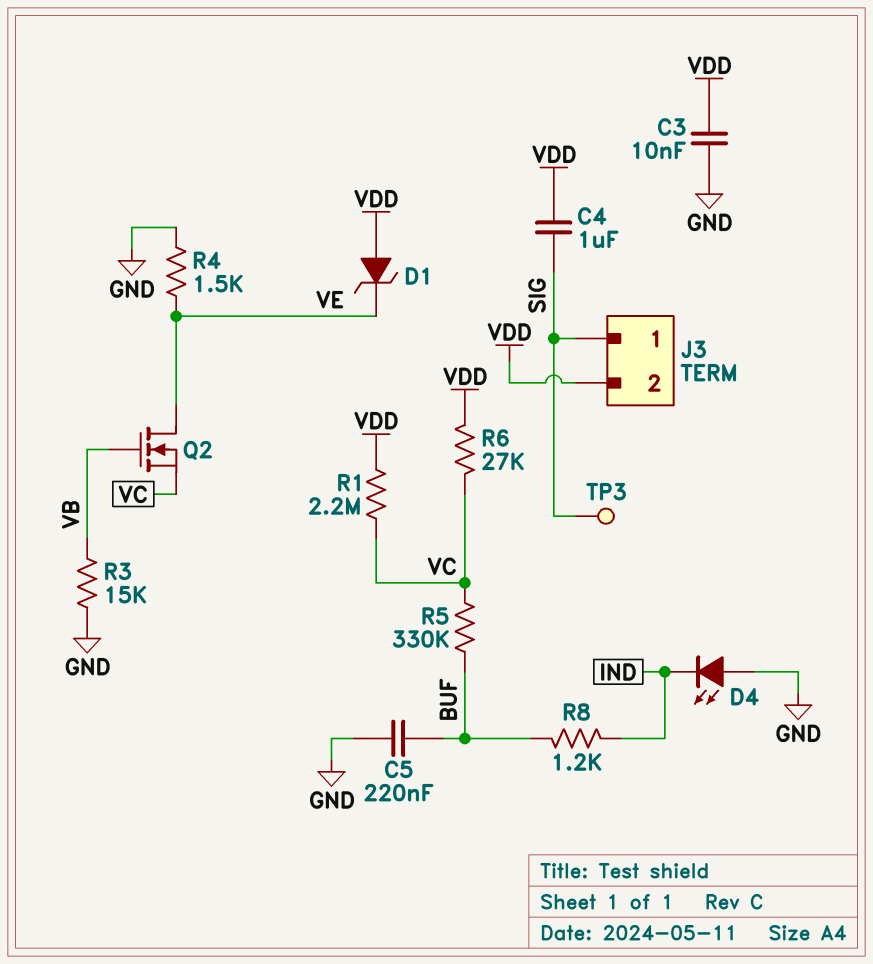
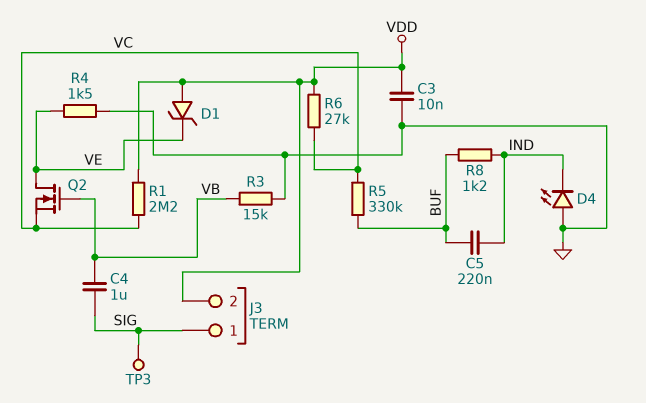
C4: 1uF (SIG, VDD) -> 1uF (SIG, VB)
C5: 220nF (BUF, GND) -> 220nF (BUF, IND)

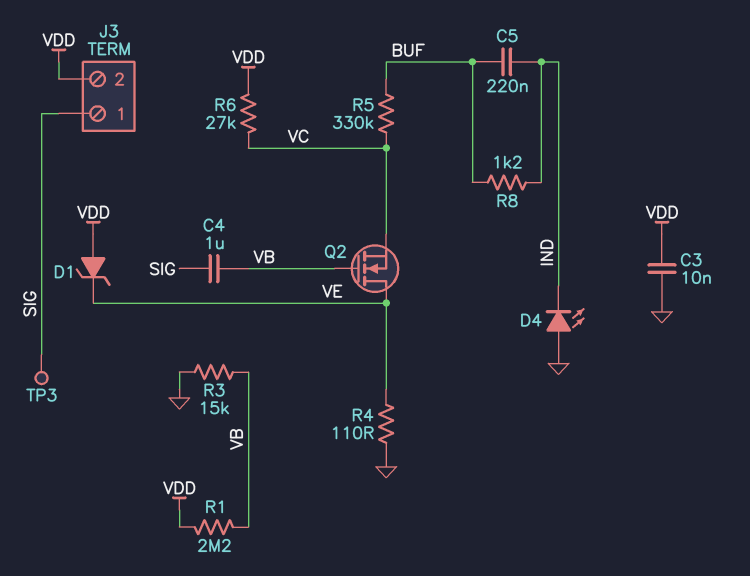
R1: 2.2M (VC, VDD) -> 2.2M (VB, VDD)
R4: 1.5k (GND, VE) -> 110 (GND, VE)

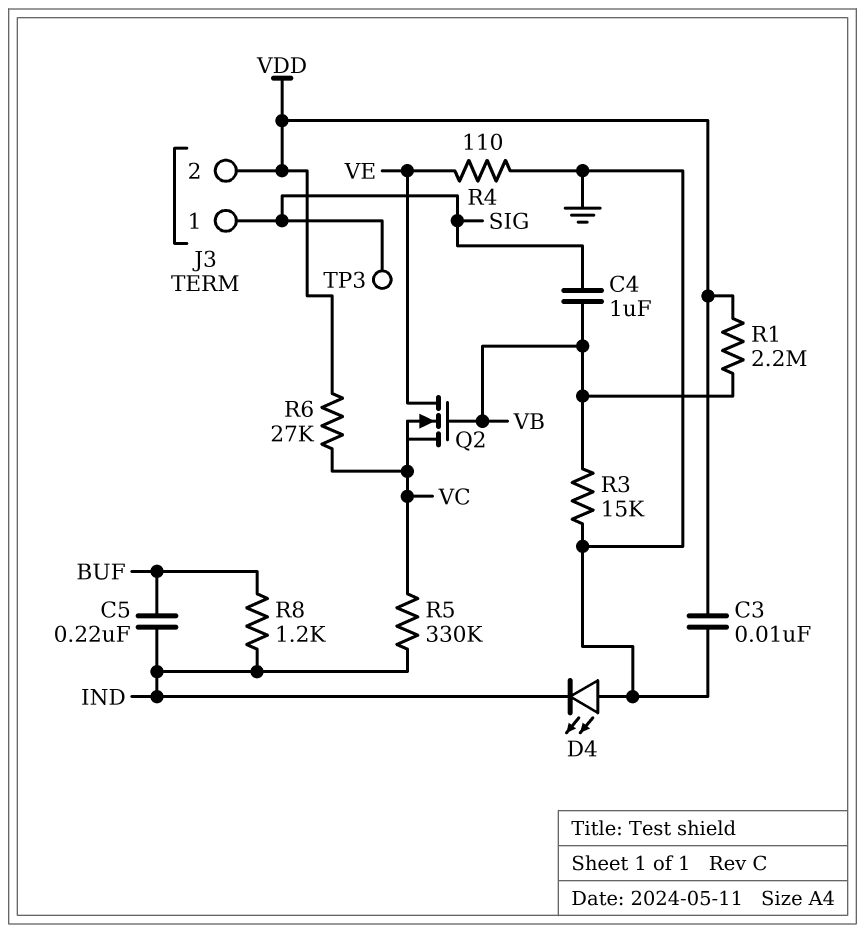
D1: zener (A VDD, K VE) -> none
R5: 330k (BUF, VC) -> 330k (IND, VC)

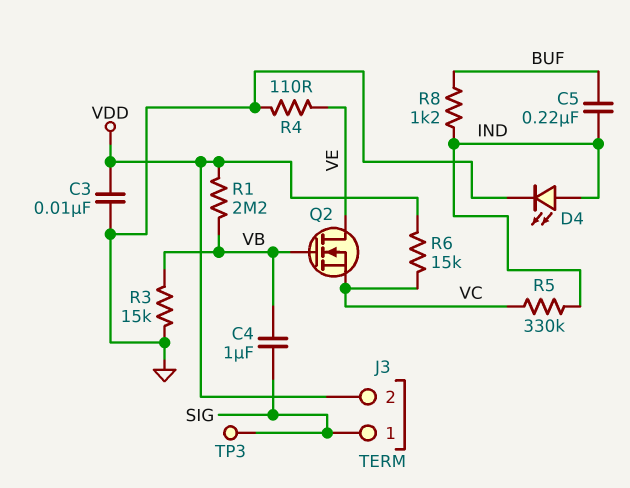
D4: LED (A GND, K IND) -> LED (A IND, K GND)
R6: 27k (VC, VDD) -> 15k (VC, VDD)

